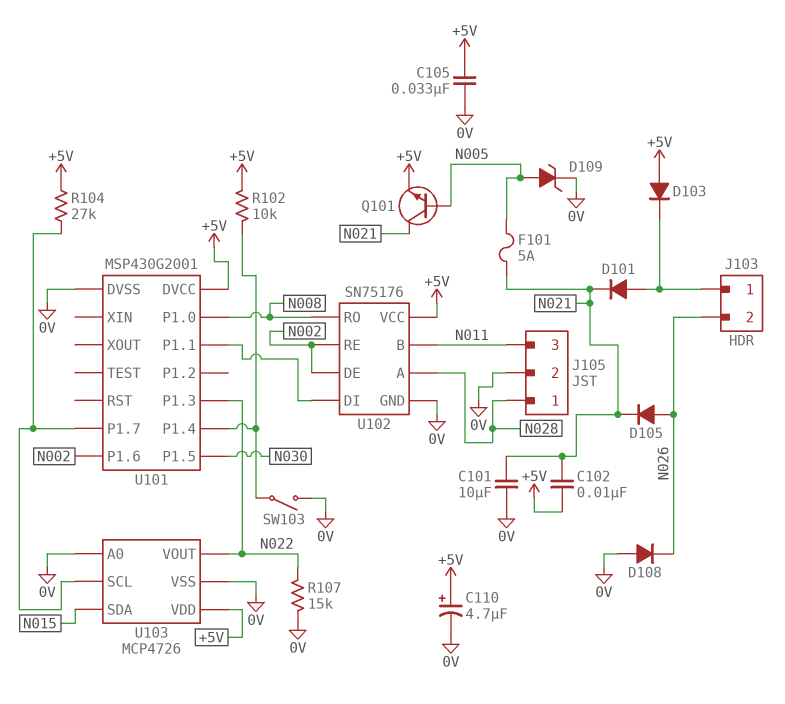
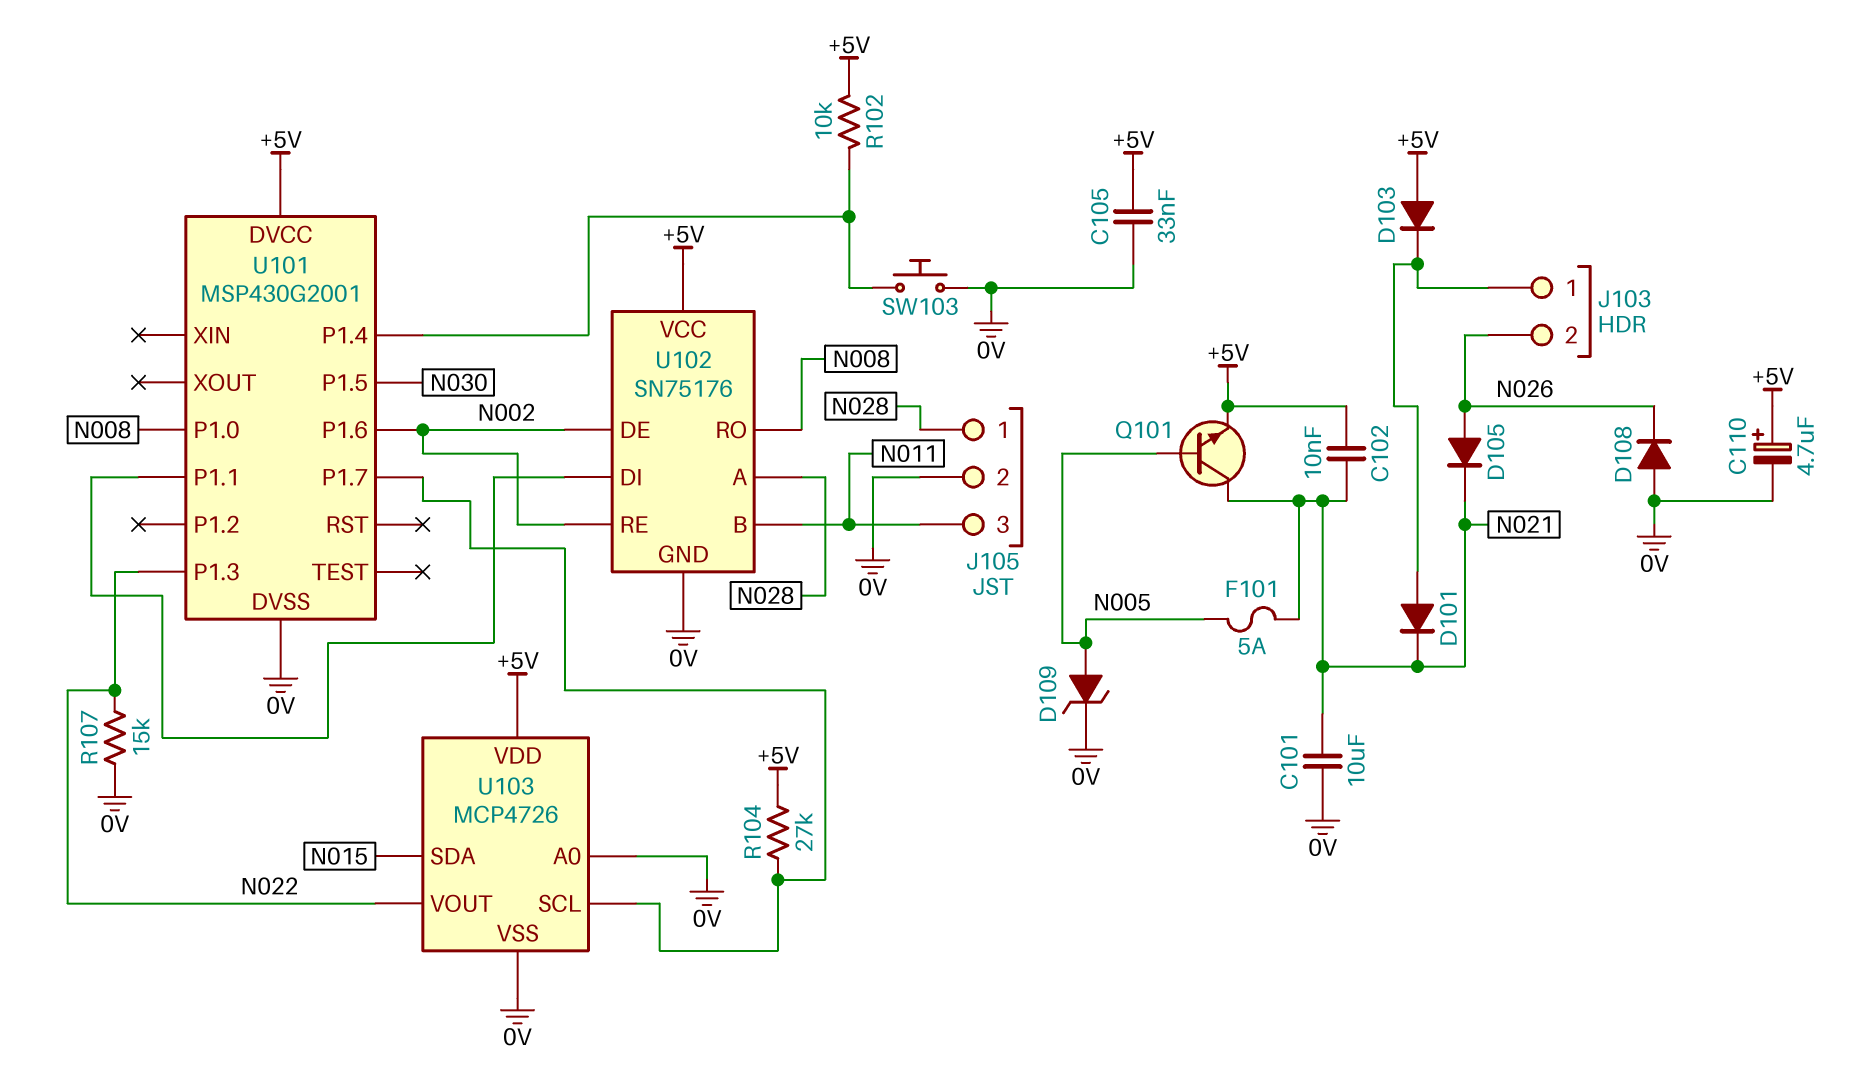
SW103: switch (0V, U101/P1.4) -> button (0V, U101/P1.4)

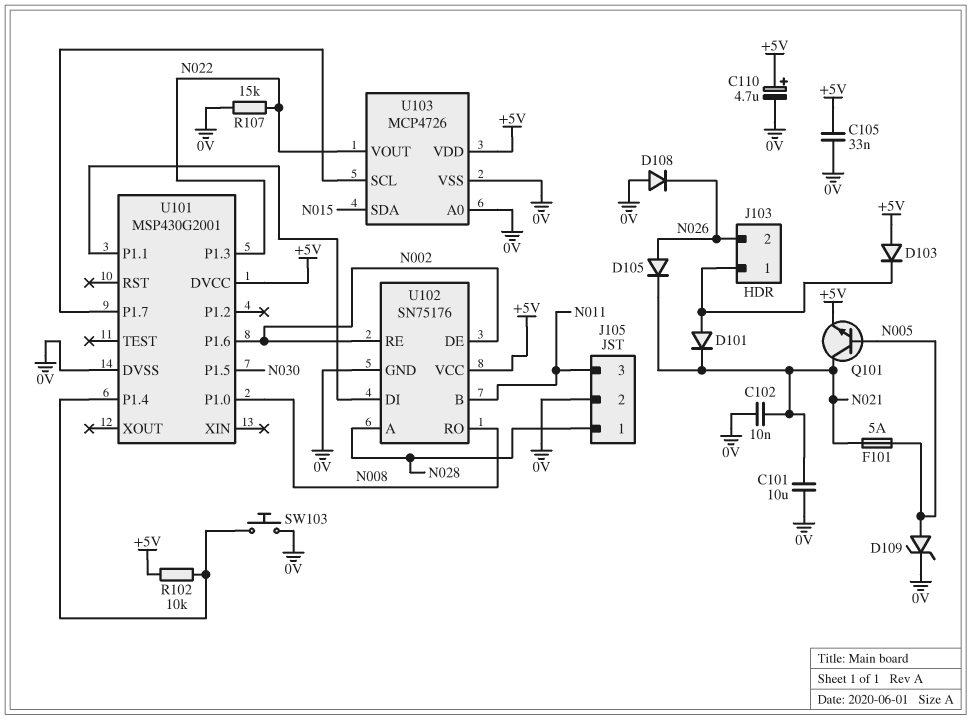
C102: 10nF (+5V, N021) -> 10nF (0V, N021)
R104: 27k (+5V, U101/P1.7) -> none

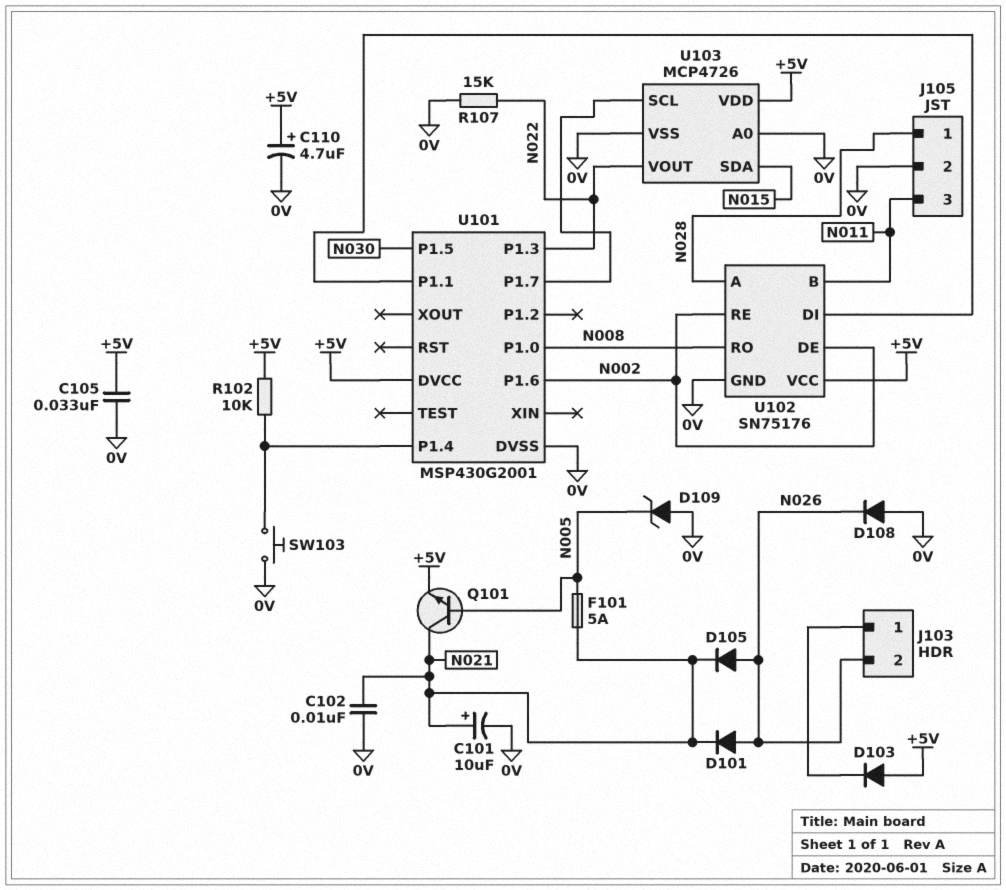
C101: 10uF (0V, N021) -> 10uF (plus N021, minus 0V)
D101: diode (A J103/1, K N021) -> diode (A N026, K N021)
D109: zener (A N005, K 0V) -> zener (A 0V, K N005)

